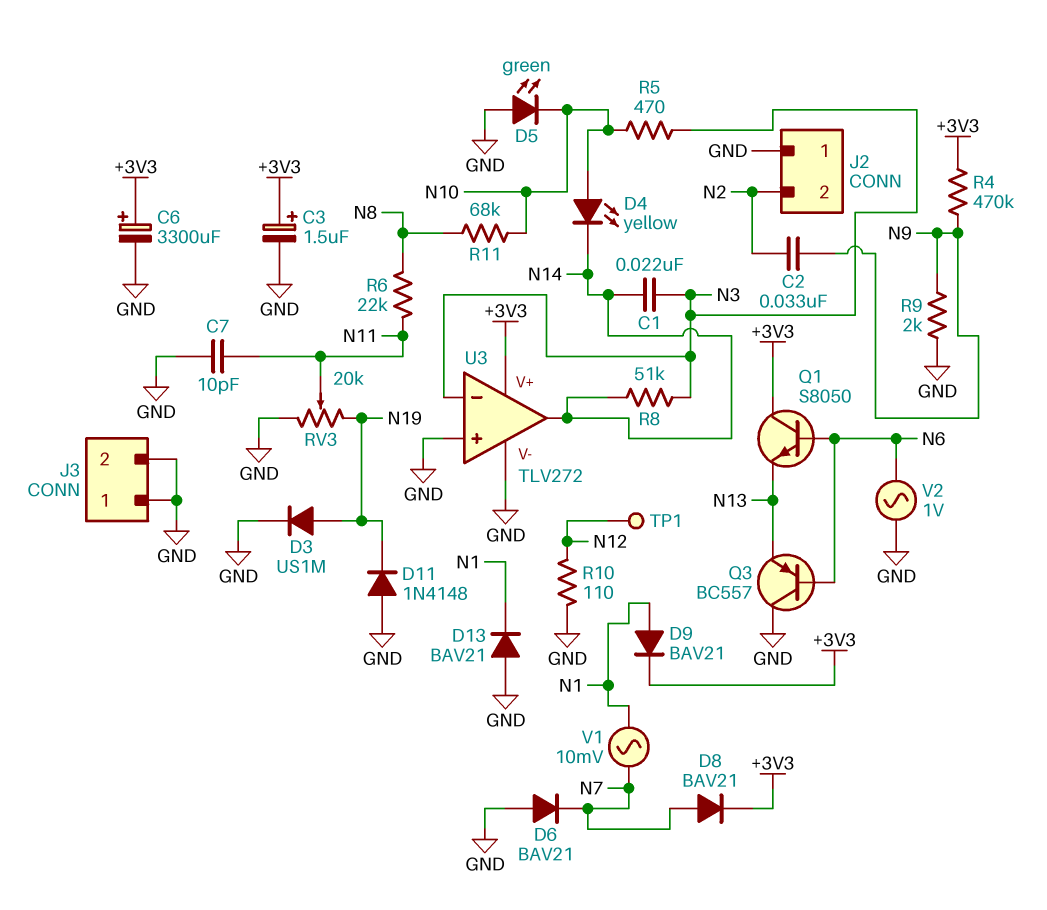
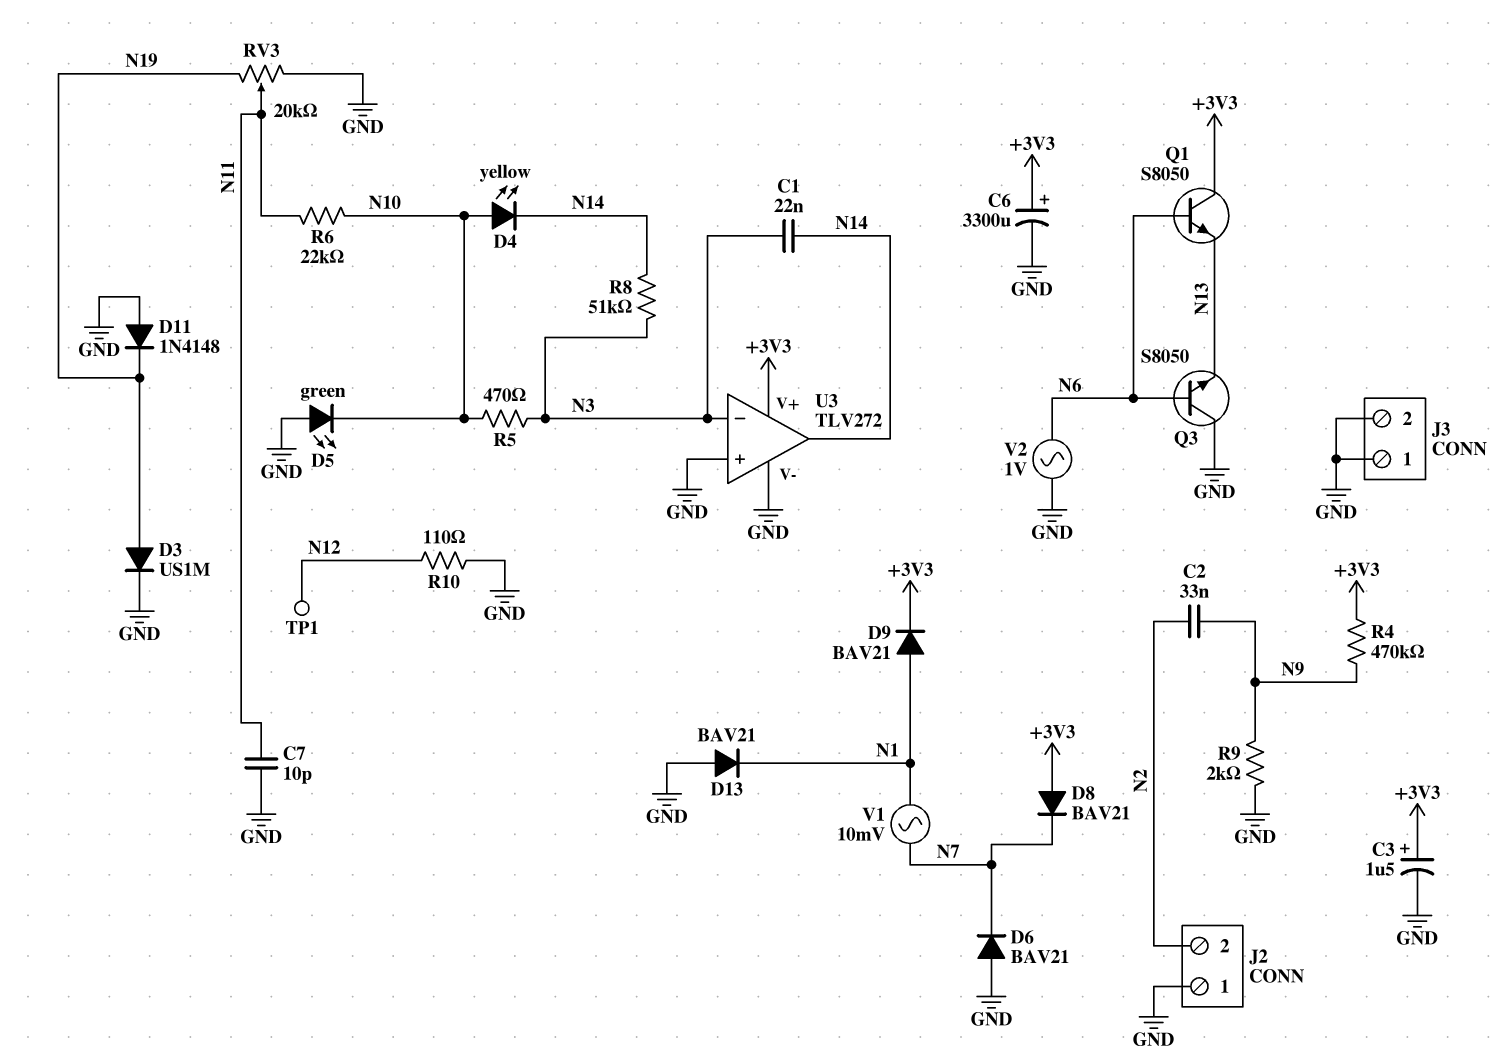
D8: diode BAV21 (A N7, K +3V3) -> diode BAV21 (A +3V3, K N7)
Q3: PNP BC557 (B N6, C GND, E N13) -> NPN S8050 (B N6, C GND, E N13)
R6: 22k (N8, N11) -> 22k (N10, N11)
R11: 68k (N8, N10) -> none

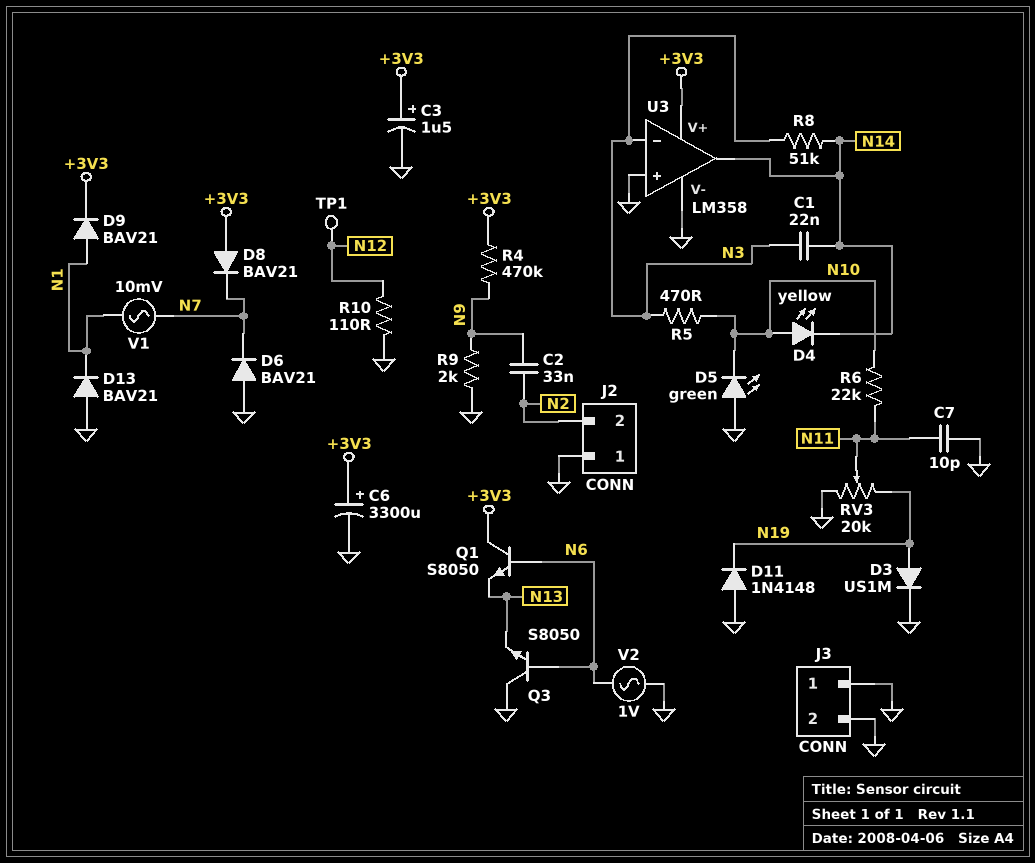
U3: TLV272 -> LM358

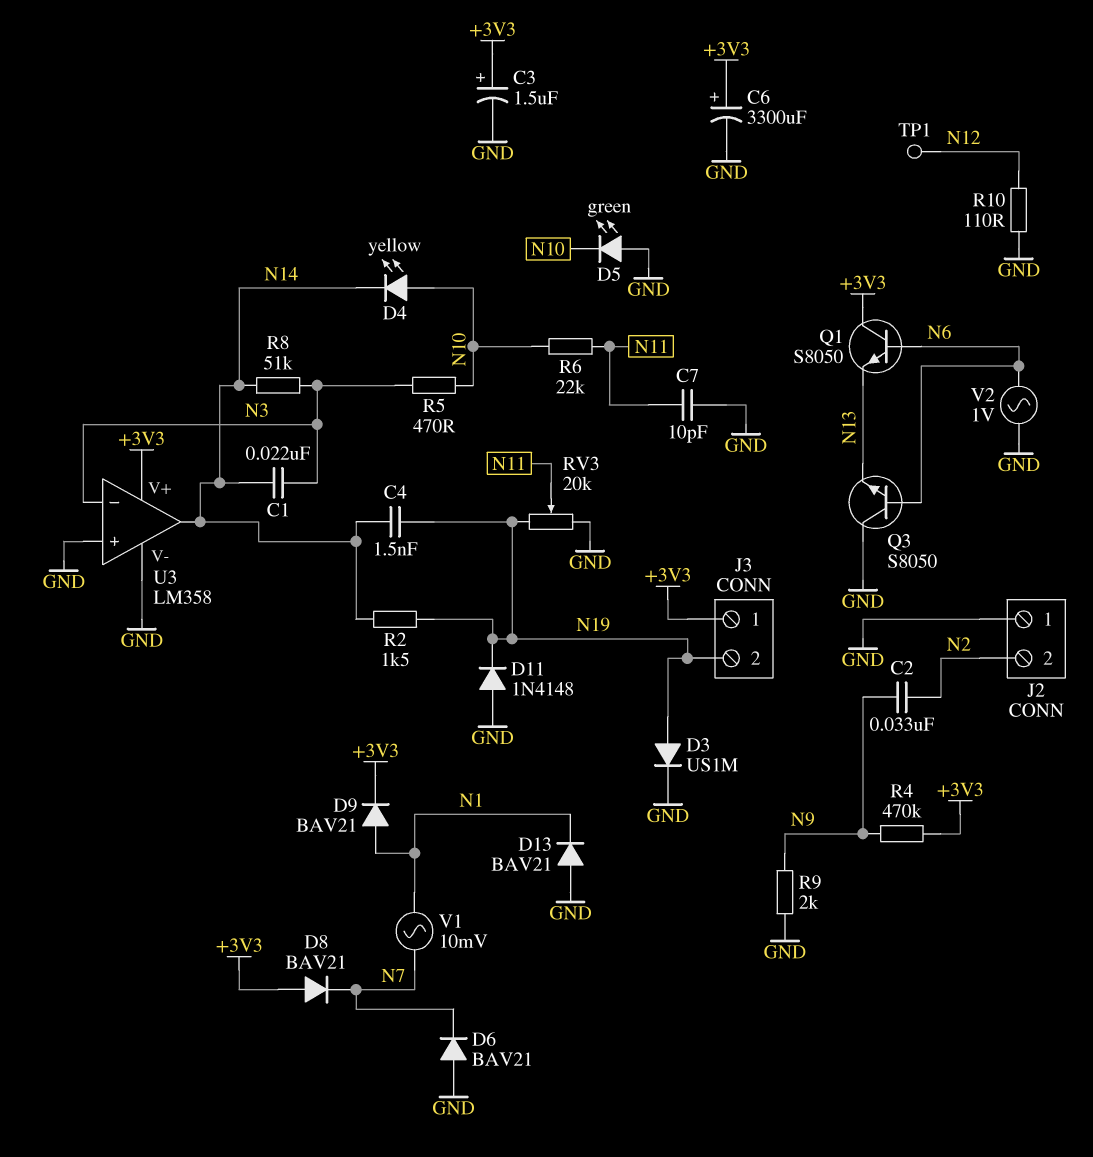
C4: none -> 1.5nF (N14, N19)
J3 pin 1: GND -> +3V3
J3 pin 2: GND -> N19
R2: none -> 1.5k (N14, N19)

